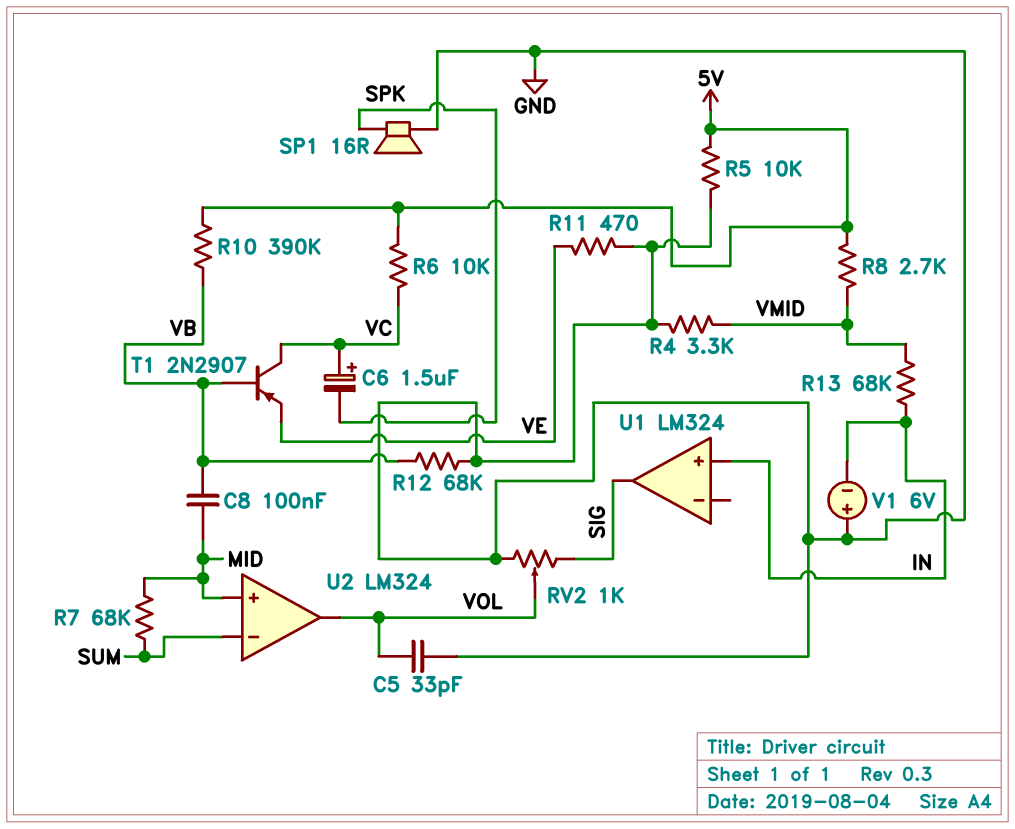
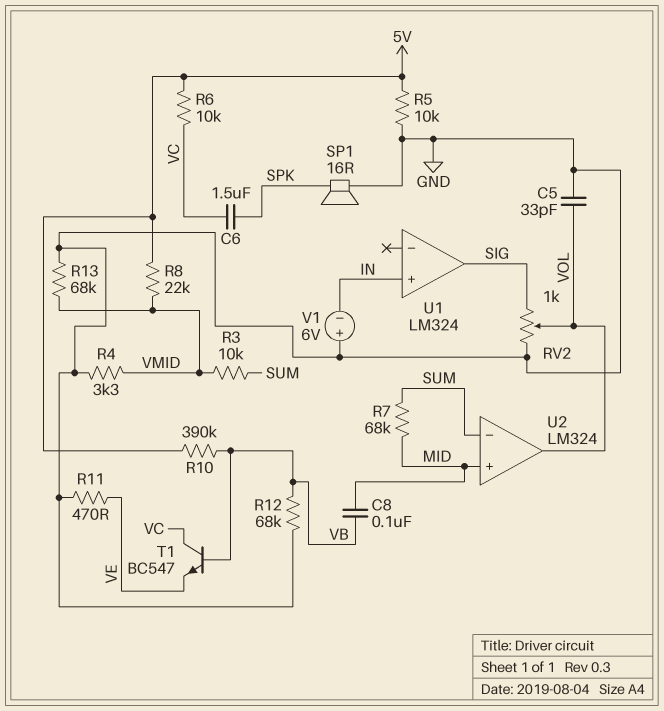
C6: 1.5uF (plus VC, minus SPK) -> 1.5uF (SPK, VC)
R3: none -> 10k (SUM, VMID)
R8: 2.7k (5V, VMID) -> 22k (5V, VMID)
R13: 68k (IN, VMID) -> 68k (GND, VMID)
T1: PNP 2N2907 (B VB, C VC, E VE) -> NPN BC547 (B VB, C VC, E VE)

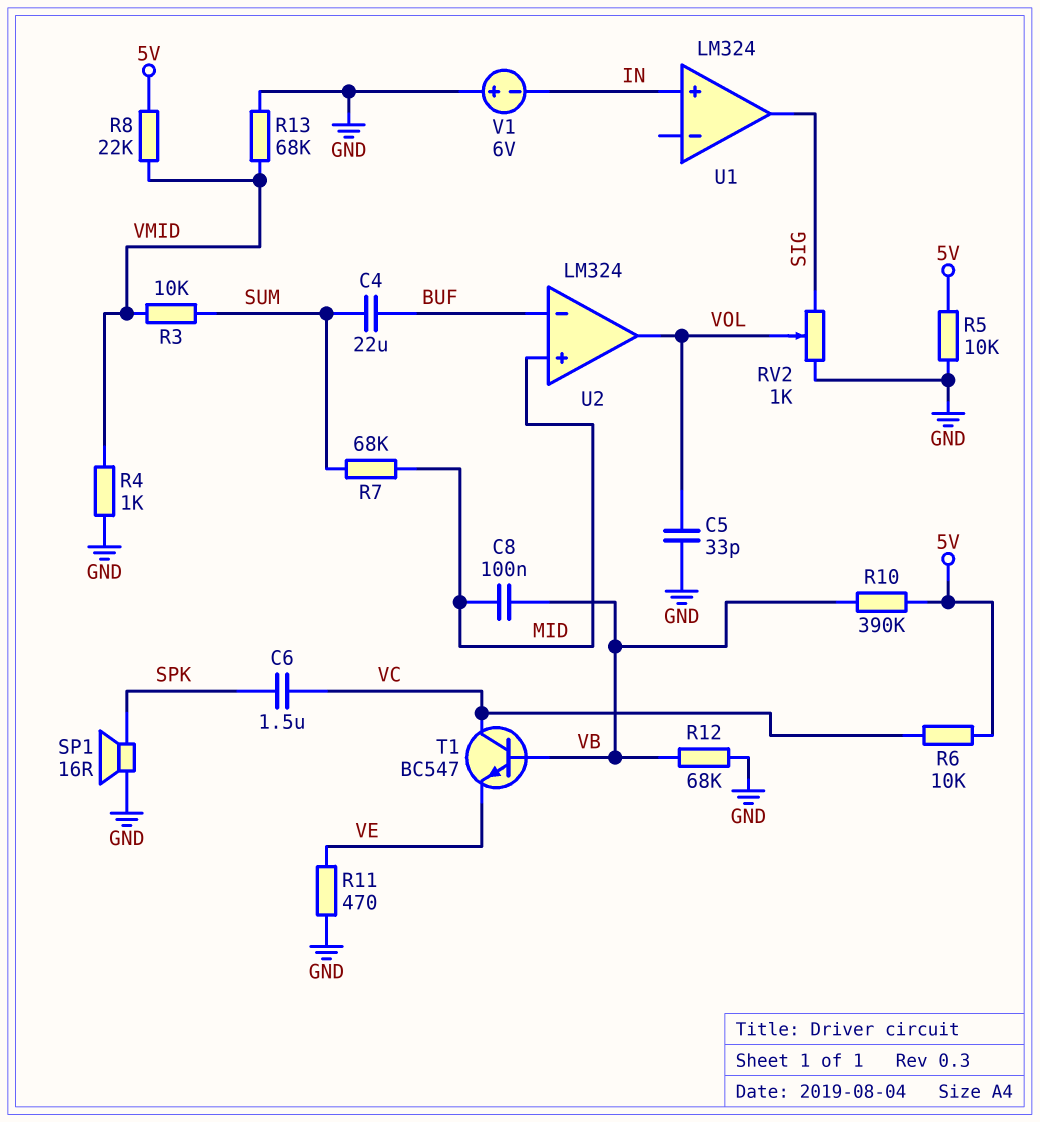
C4: none -> 22uF (BUF, SUM)
R4: 3.3k (GND, VMID) -> 1k (GND, VMID)
U2 pin in-: SUM -> BUF

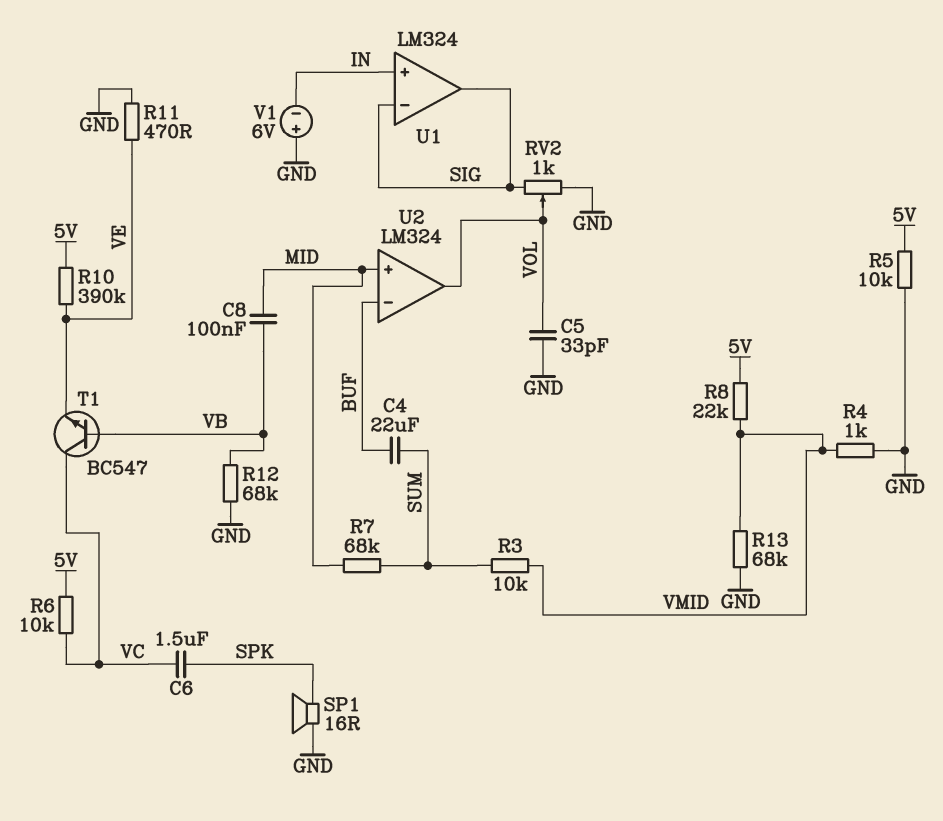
R10: 390k (5V, VB) -> 390k (5V, VE)
U1 pin in-: none -> SIG

